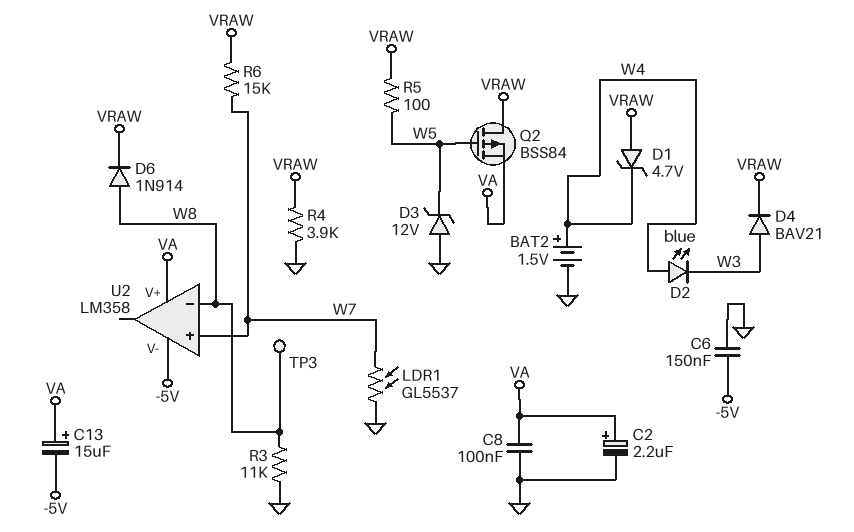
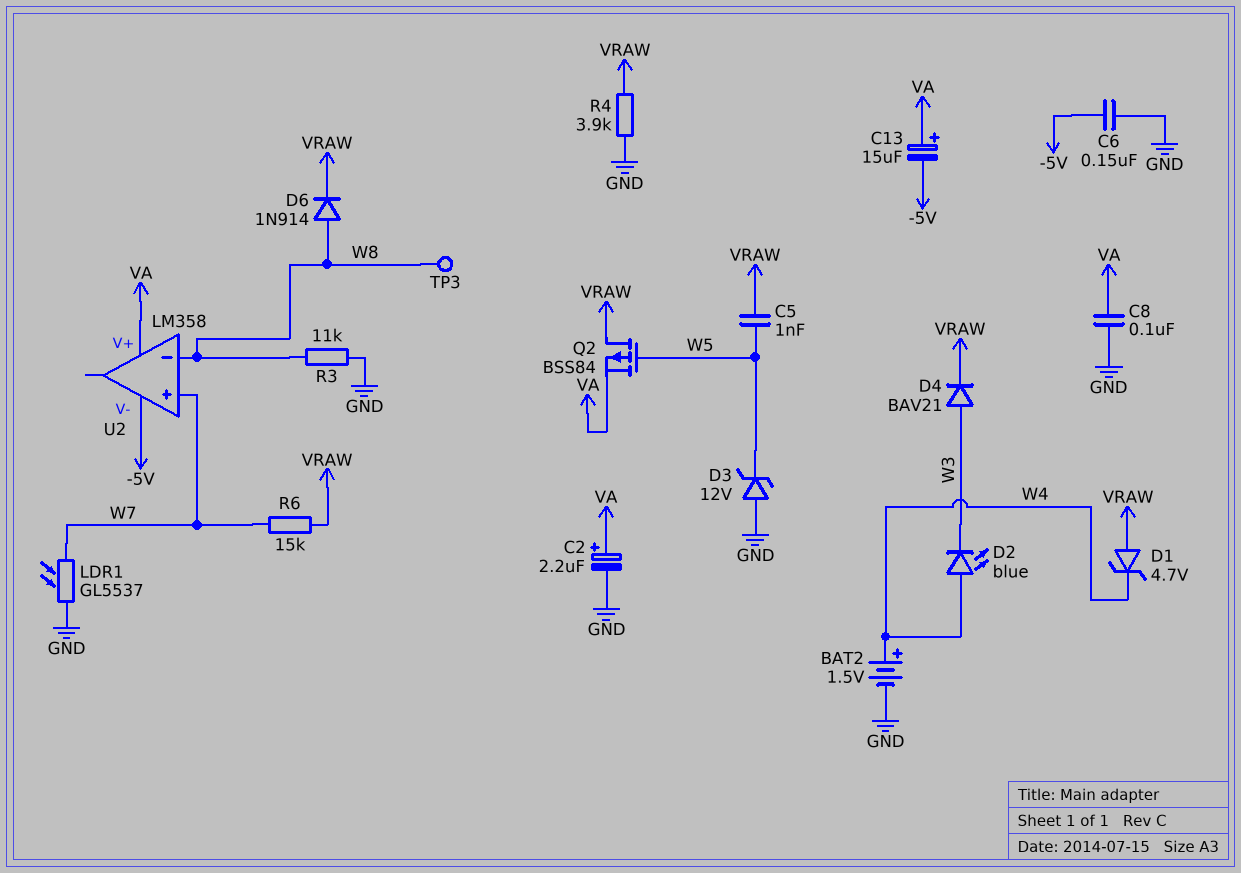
C5: none -> 1nF (VRAW, W5)
R5: 100 (VRAW, W5) -> none

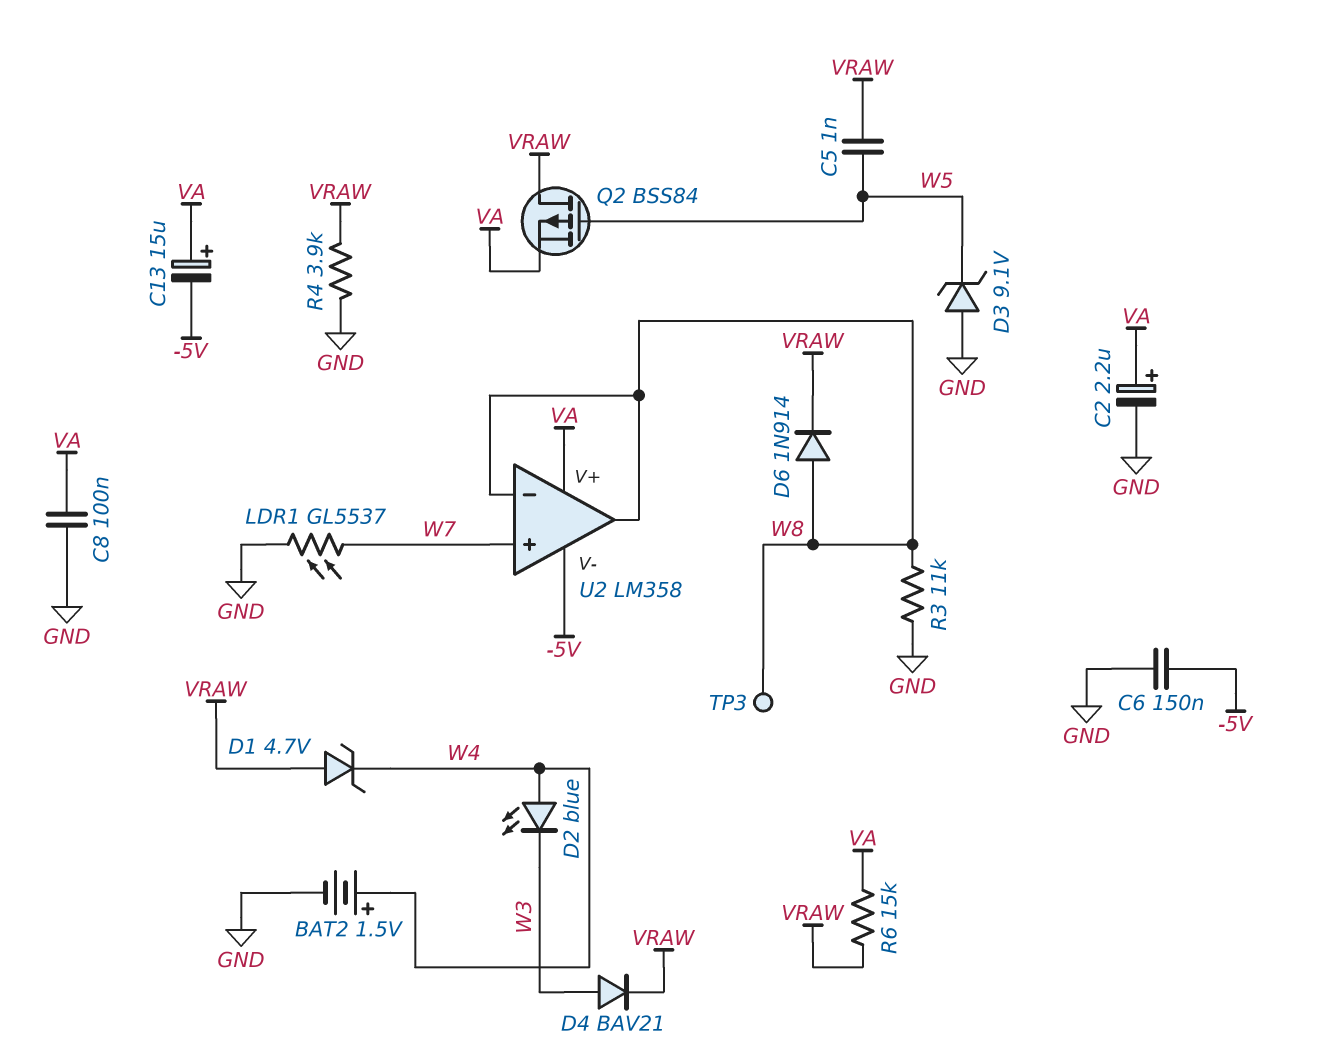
D3: zener 12V (A GND, K W5) -> zener 9.1V (A GND, K W5)
R6: 15k (VRAW, W7) -> 15k (VA, VRAW)
U2 pin out: none -> W8

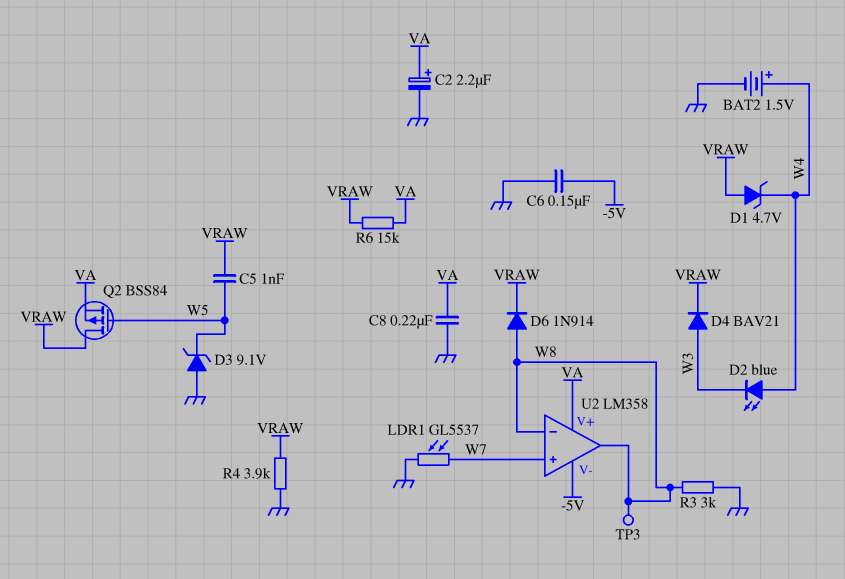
C8: 100nF (GND, VA) -> 220nF (GND, VA)
C13: 15uF (plus VA, minus -5V) -> none
R3: 11k (GND, W8) -> 3k (GND, W8)

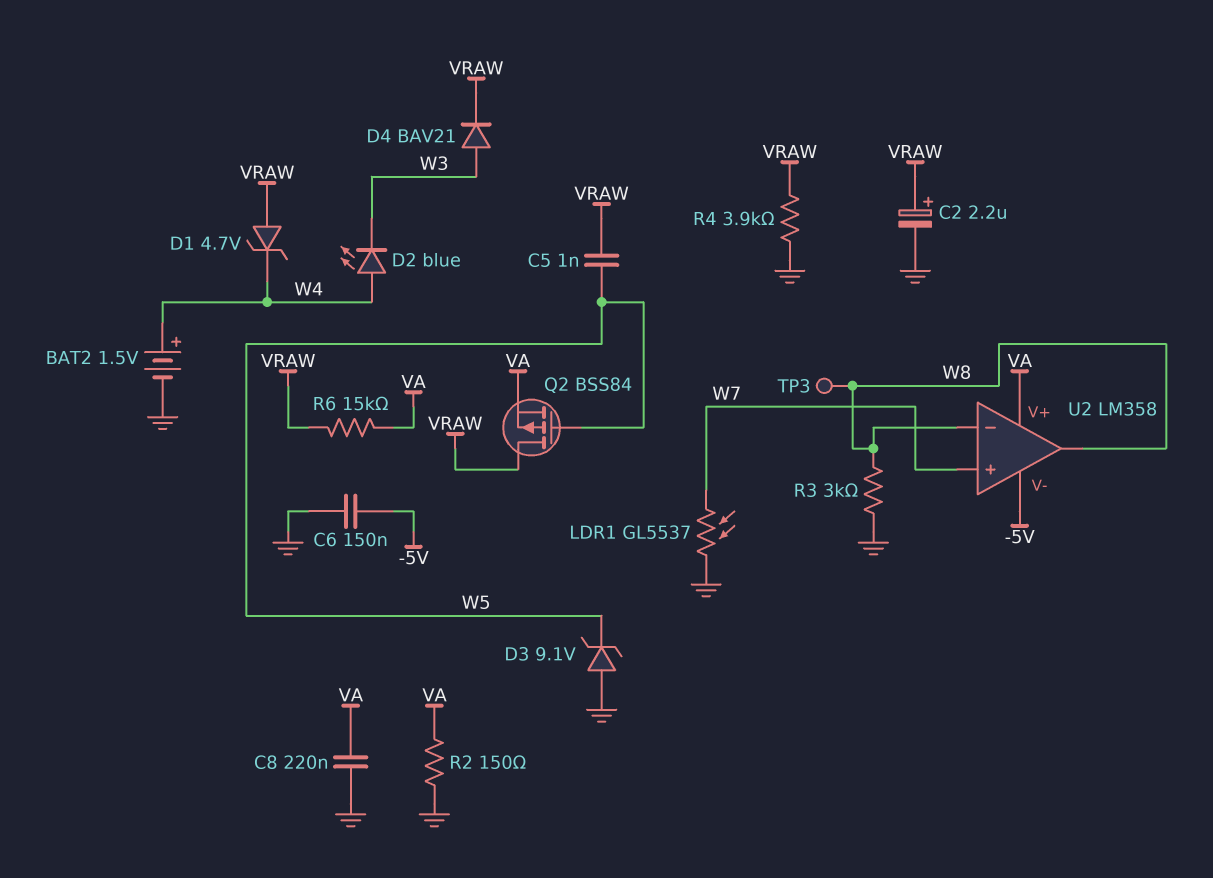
C2: 2.2uF (plus VA, minus GND) -> 2.2uF (plus VRAW, minus GND)
D6: diode 1N914 (A W8, K VRAW) -> none
R2: none -> 150 (GND, VA)

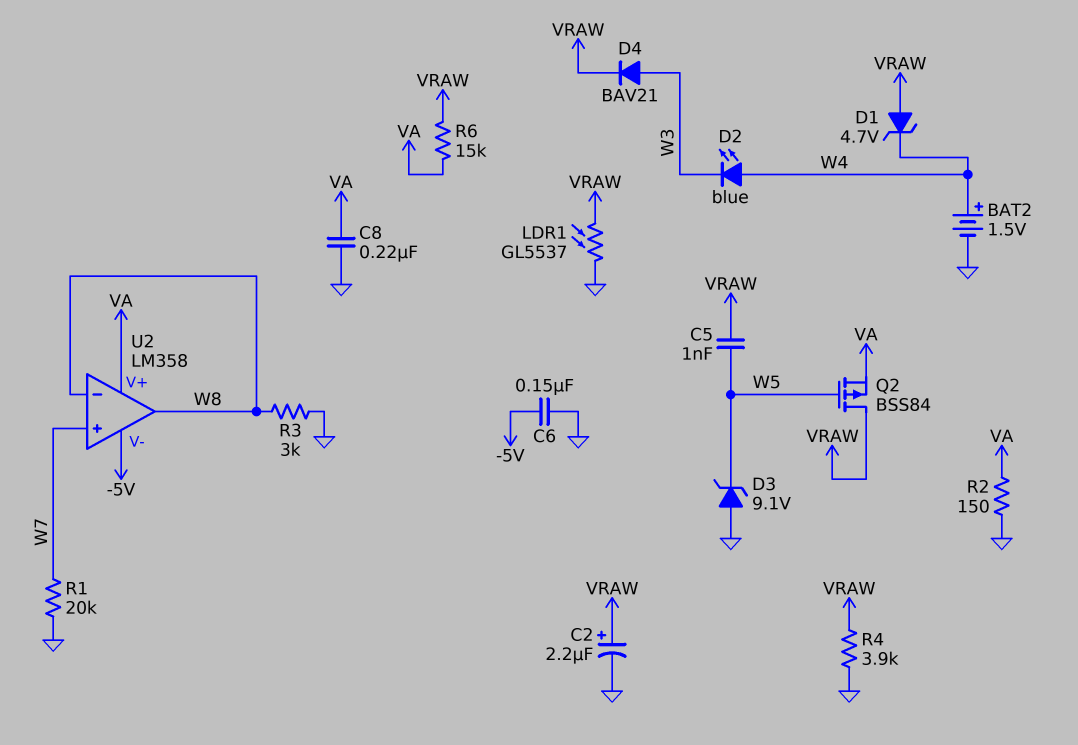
LDR1: GL5537 (GND, W7) -> GL5537 (GND, VRAW)
R1: none -> 20k (GND, W7)
TP3: test point (W8) -> none

